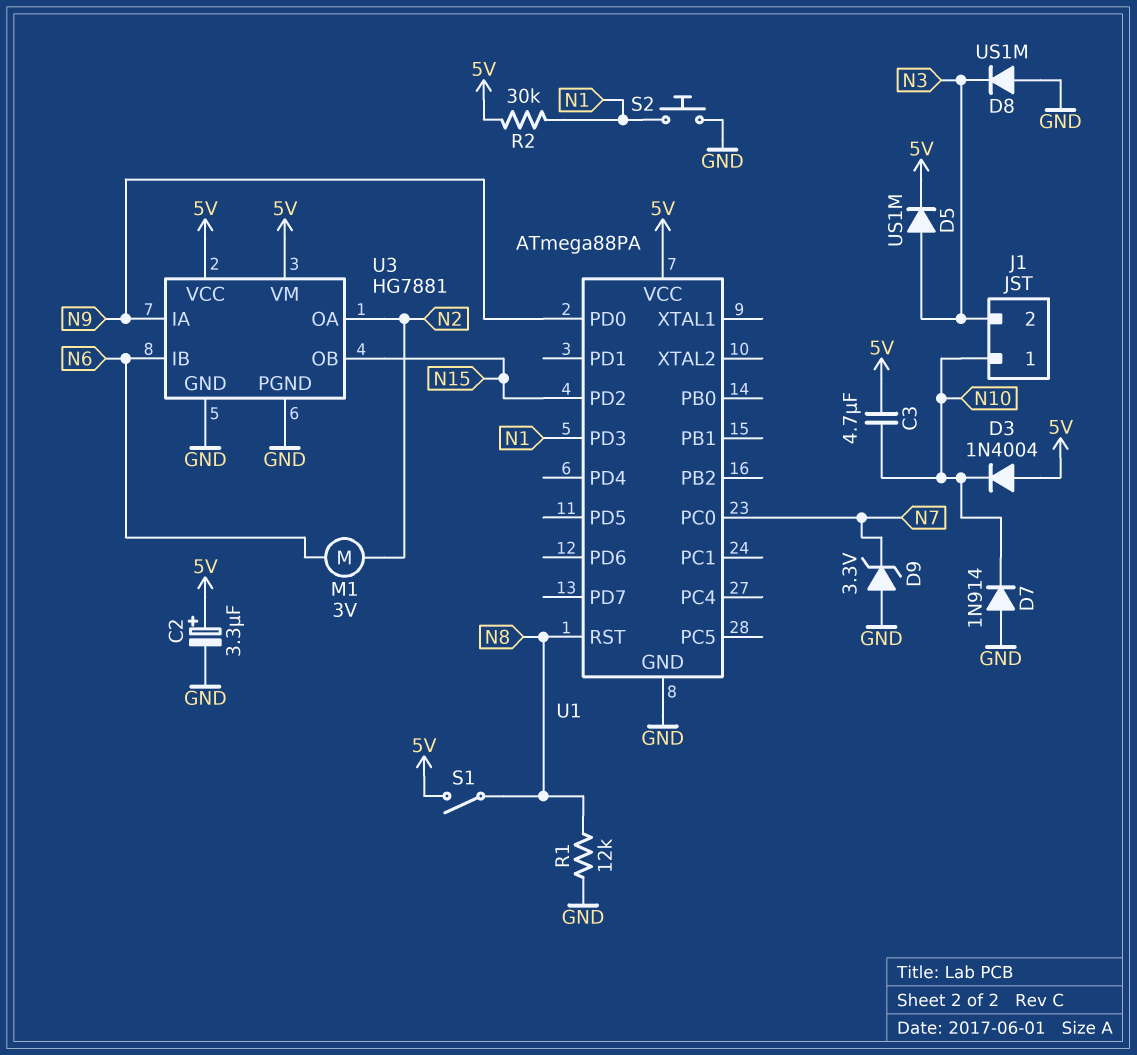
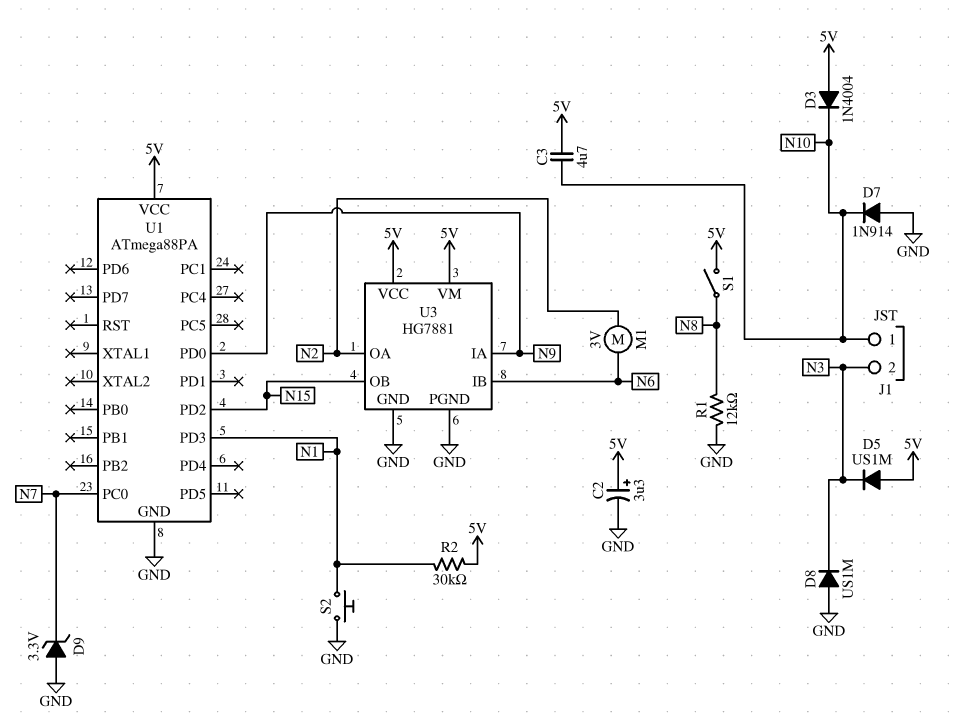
D5: diode US1M (A N3, K 5V) -> diode US1M (A 5V, K N3)
U1 pin RST: N8 -> none

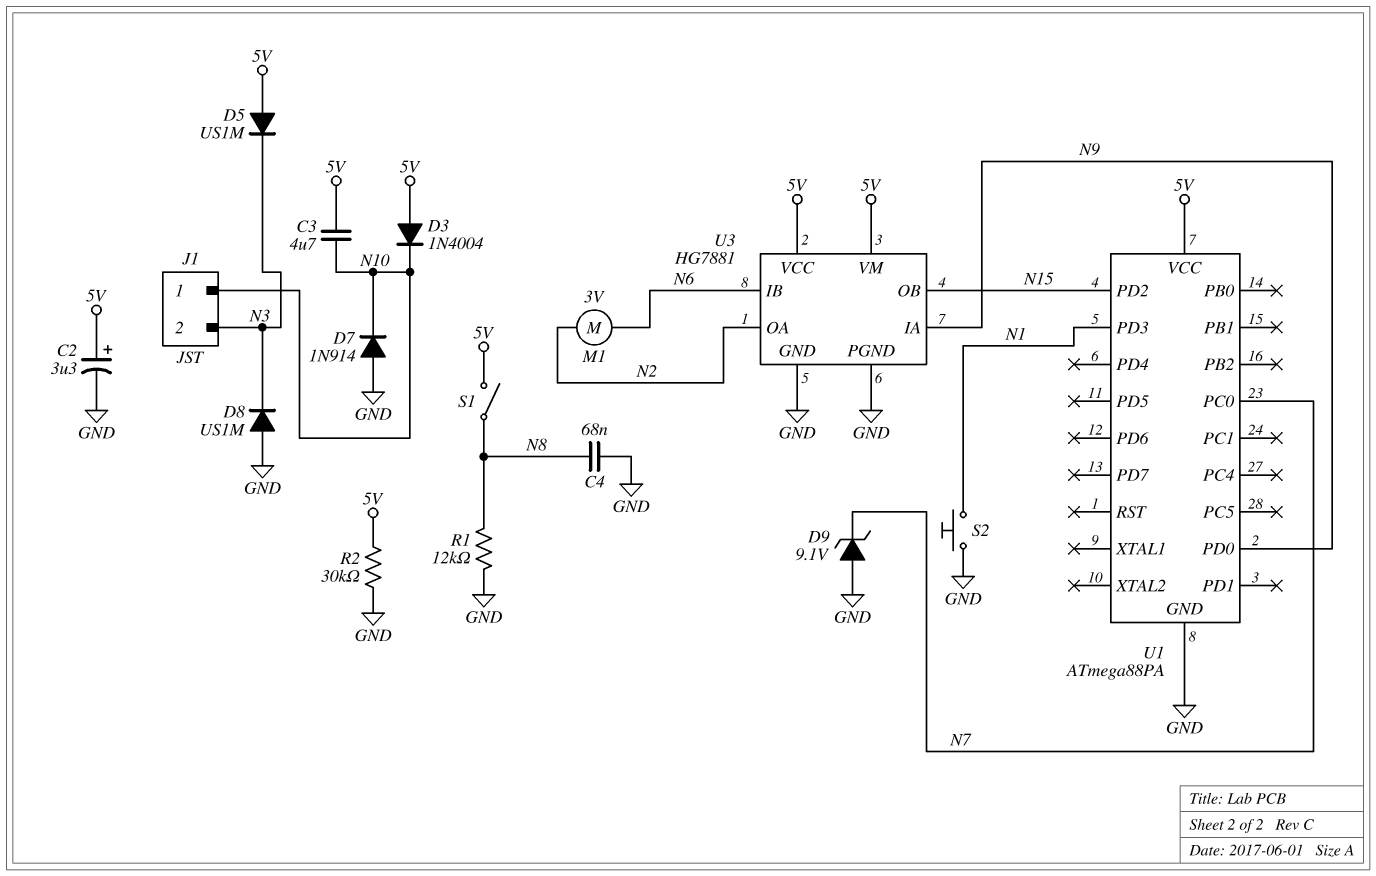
C4: none -> 68nF (GND, N8)
D9: zener 3.3V (A GND, K N7) -> zener 9.1V (A GND, K N7)
R2: 30k (5V, N1) -> 30k (5V, GND)

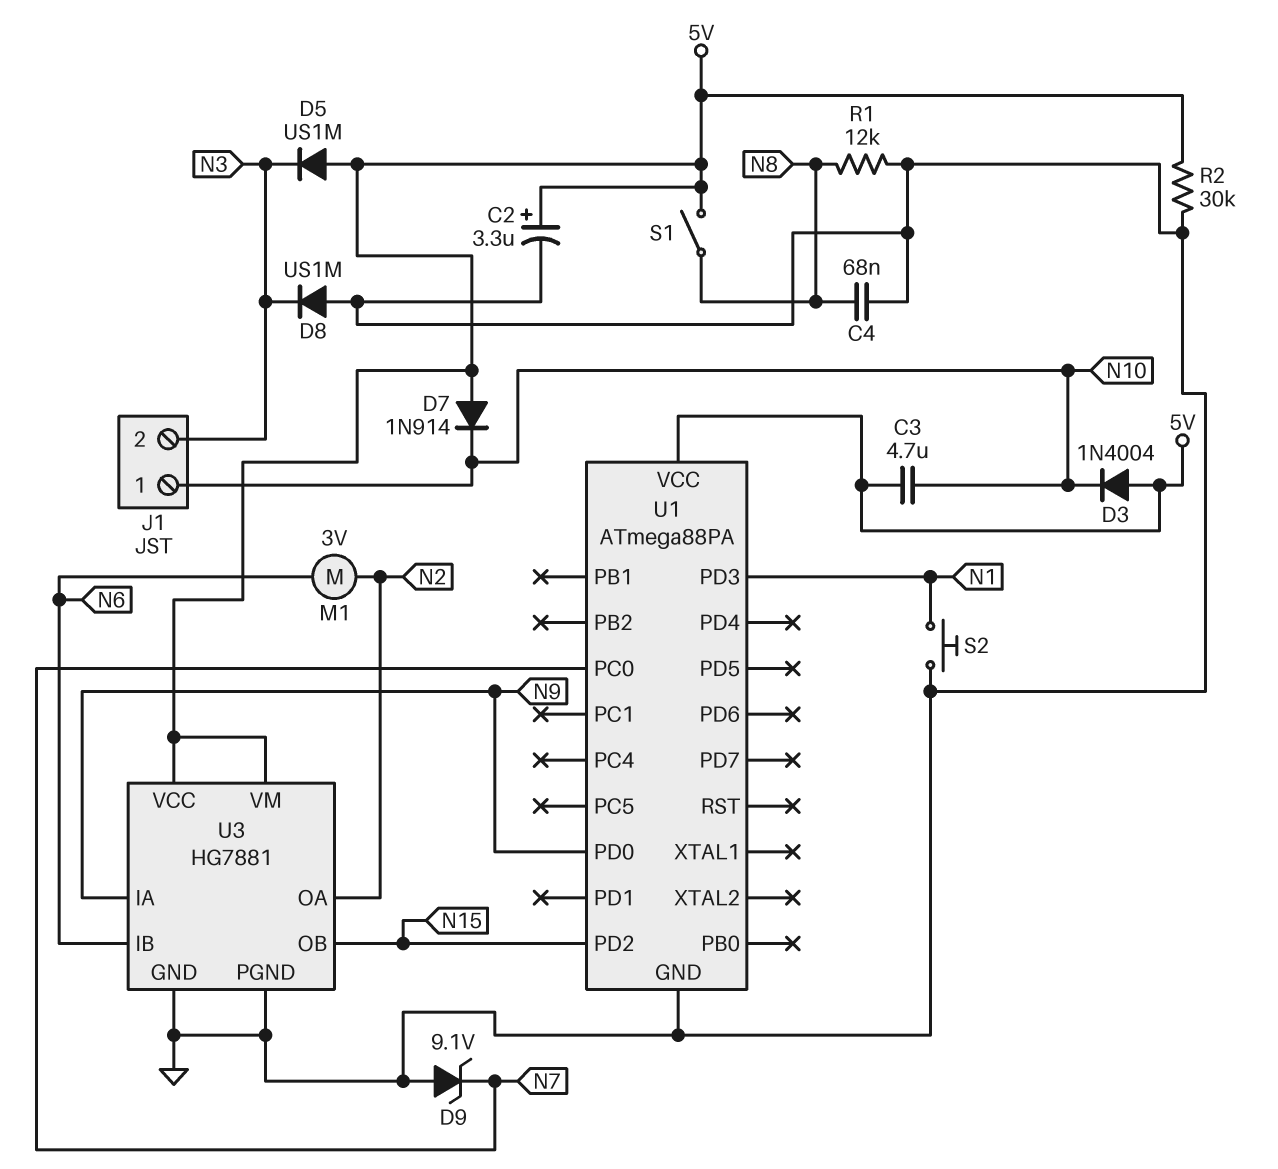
D7: diode 1N914 (A GND, K N10) -> diode 1N914 (A 5V, K N10)

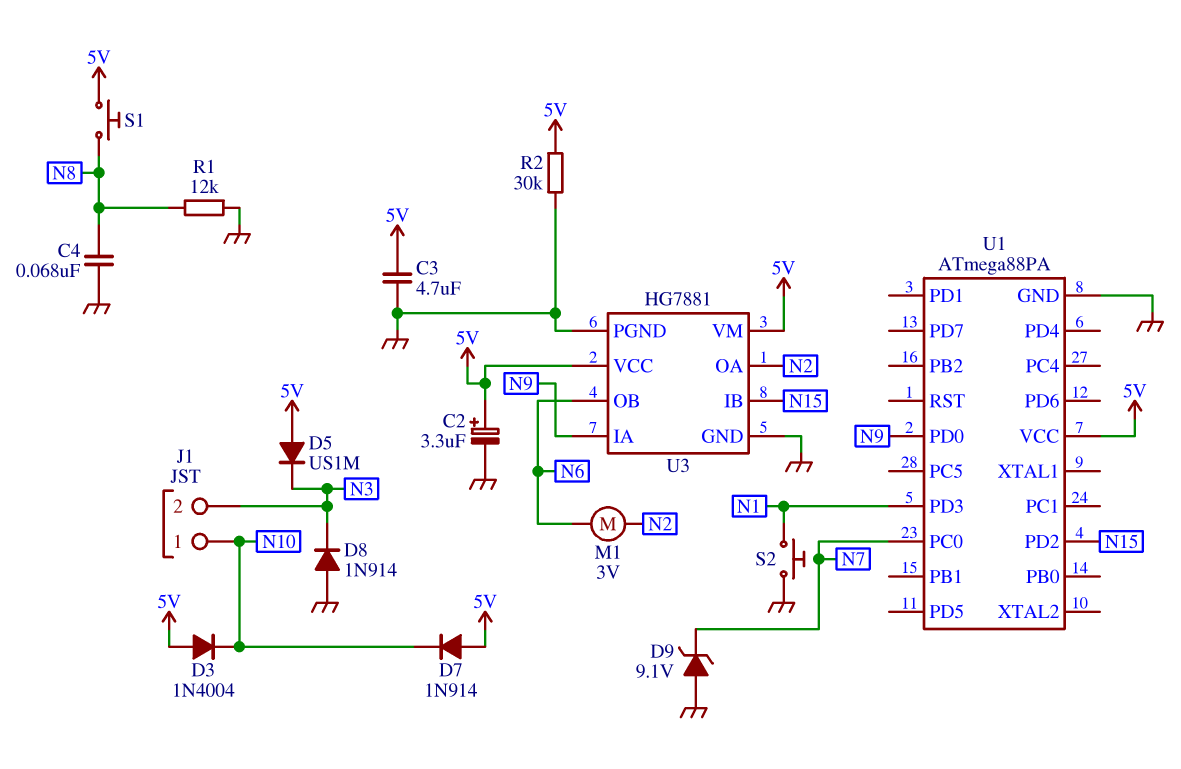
C3: 4.7uF (5V, N10) -> 4.7uF (5V, GND)
D8: diode US1M (A GND, K N3) -> diode 1N914 (A GND, K N3)
S1: switch (5V, N8) -> button (5V, N8)
U3 pin IB: N6 -> N15
U3 pin OB: N15 -> N6

